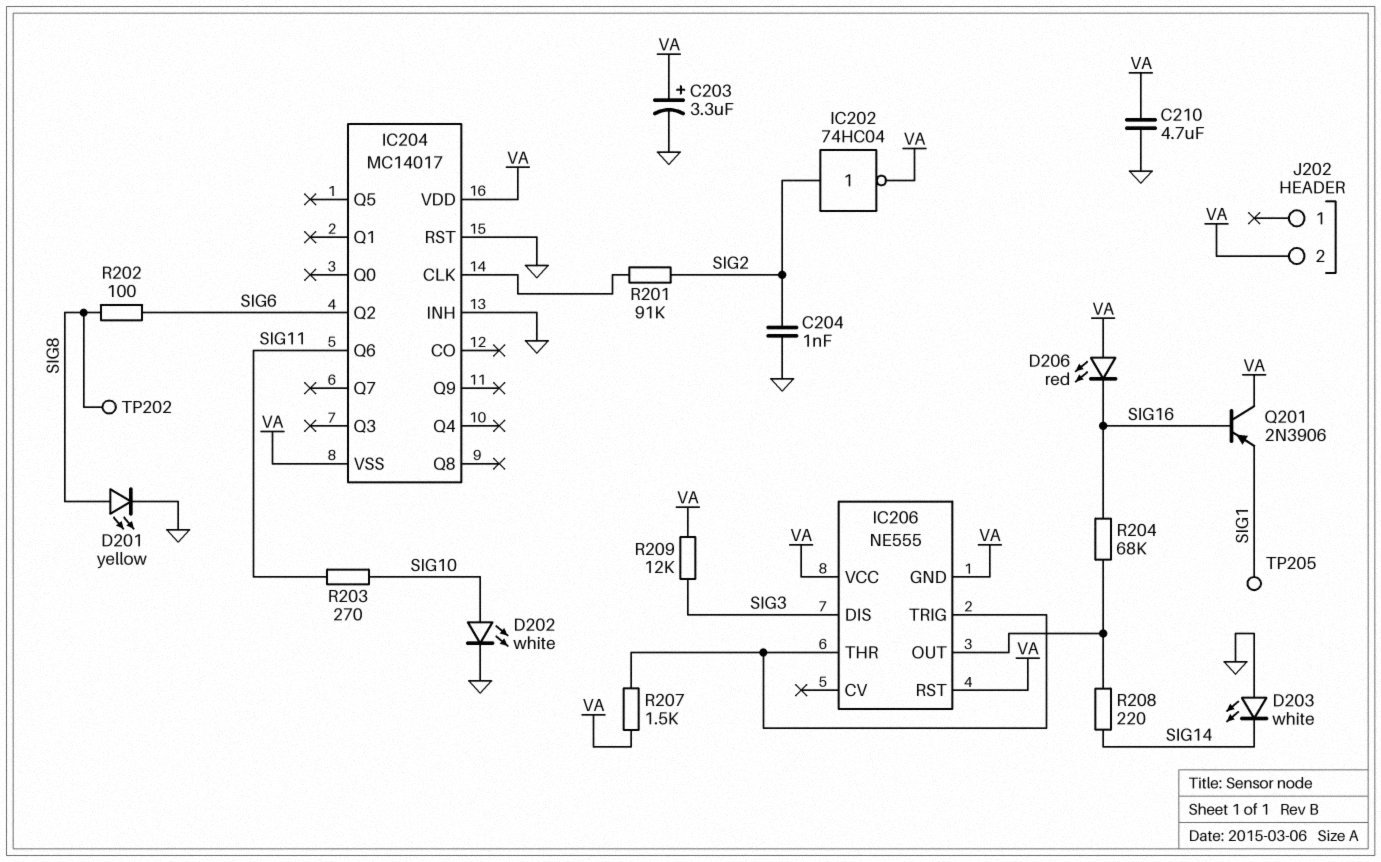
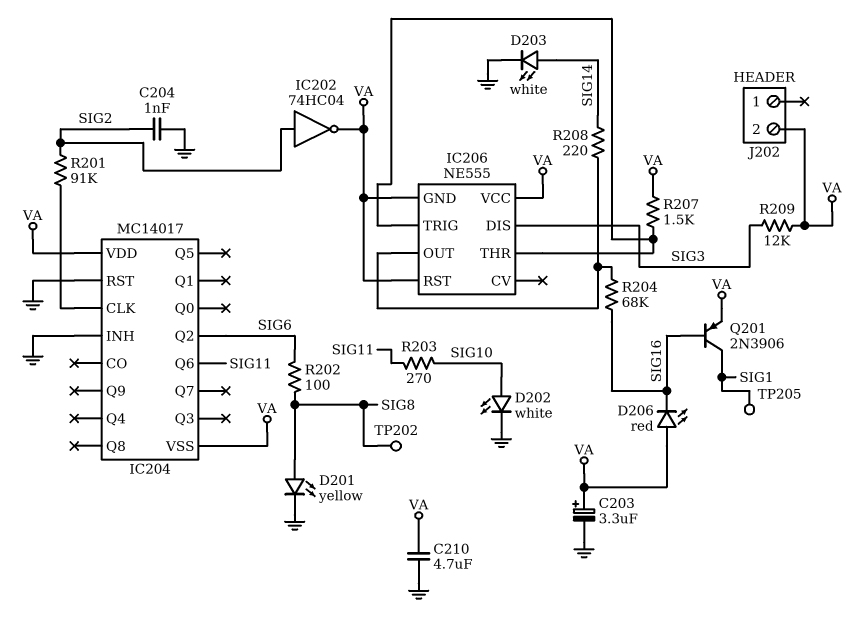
D203: LED white (A GND, K SIG14) -> LED white (A SIG14, K GND)
Q201: PNP 2N3906 (B SIG16, C VA, E SIG1) -> PNP 2N3906 (B SIG16, C SIG1, E VA)

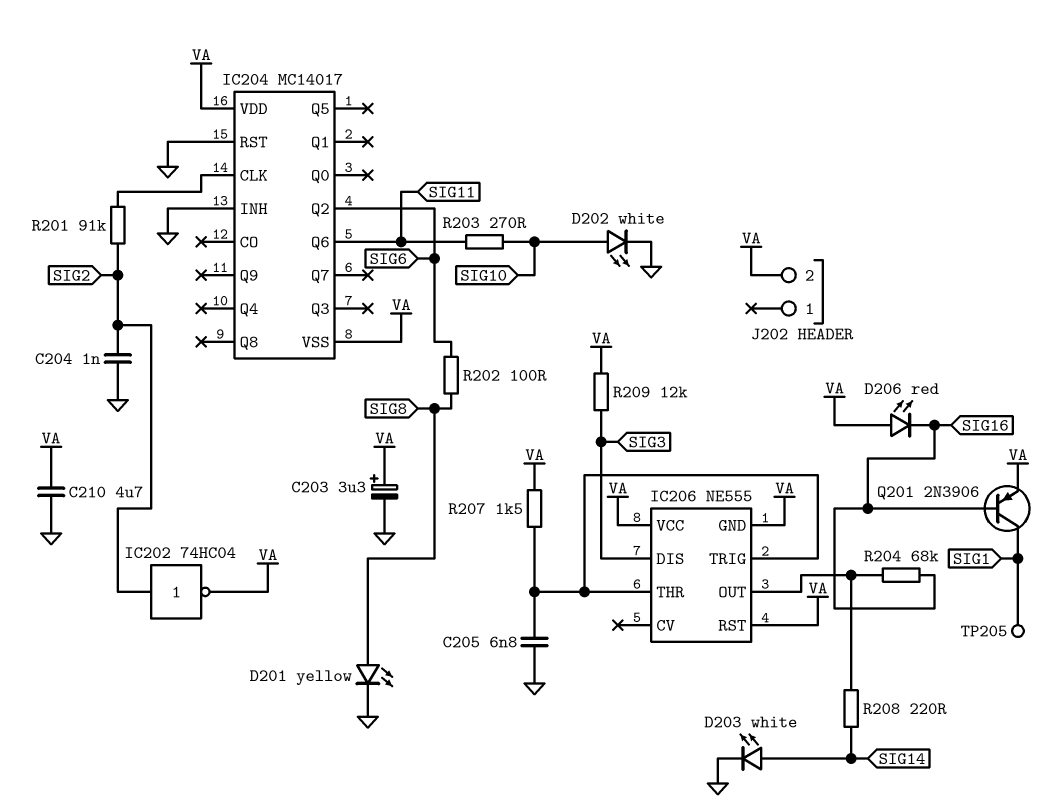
C205: none -> 6.8nF (GND, IC206/THR)
TP202: test point (SIG8) -> none

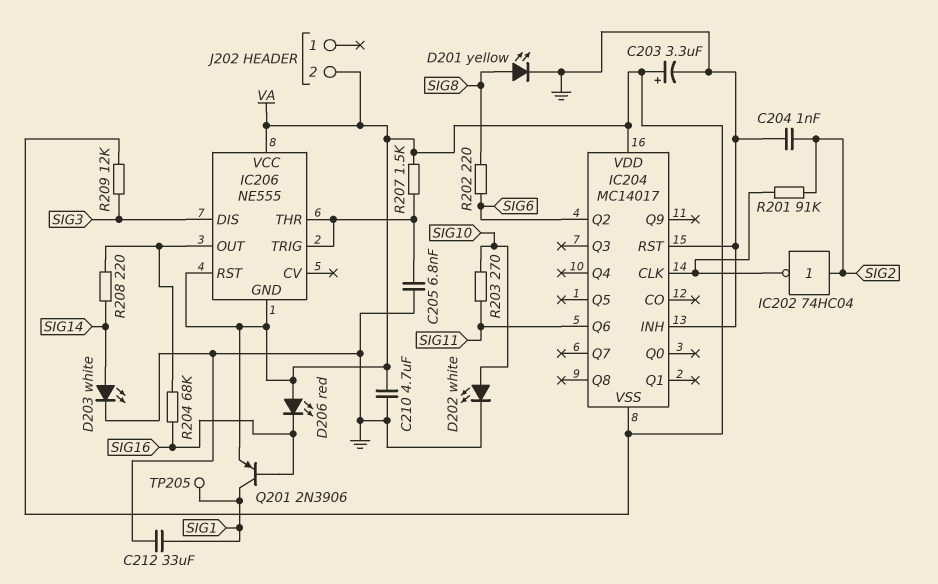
C212: none -> 33uF (GND, SIG1)
IC202: NOT 74HC04 (in SIG2, out VA) -> NOT 74HC04 (in SIG2, out IC204/CLK)
R202: 100 (SIG6, SIG8) -> 220 (SIG6, SIG8)

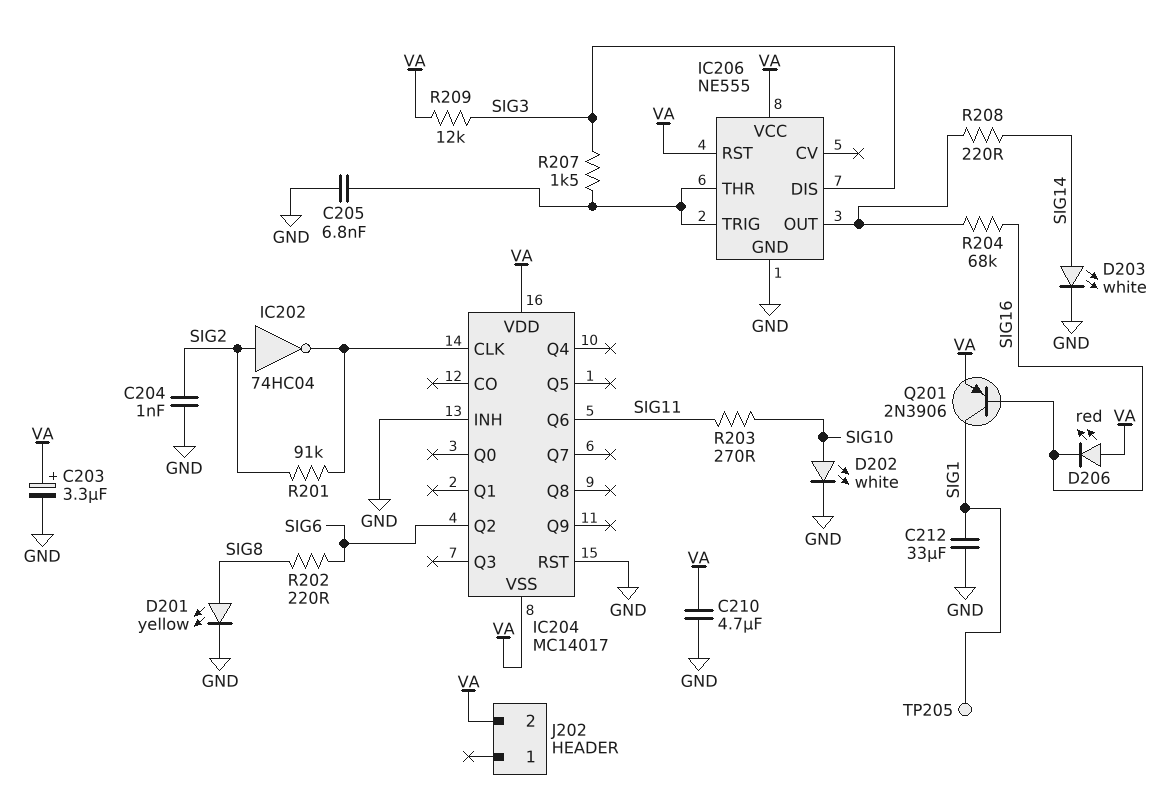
IC206 pin GND: VA -> GND
R207: 1.5k (IC206/THR, VA) -> 1.5k (IC206/THR, SIG3)

